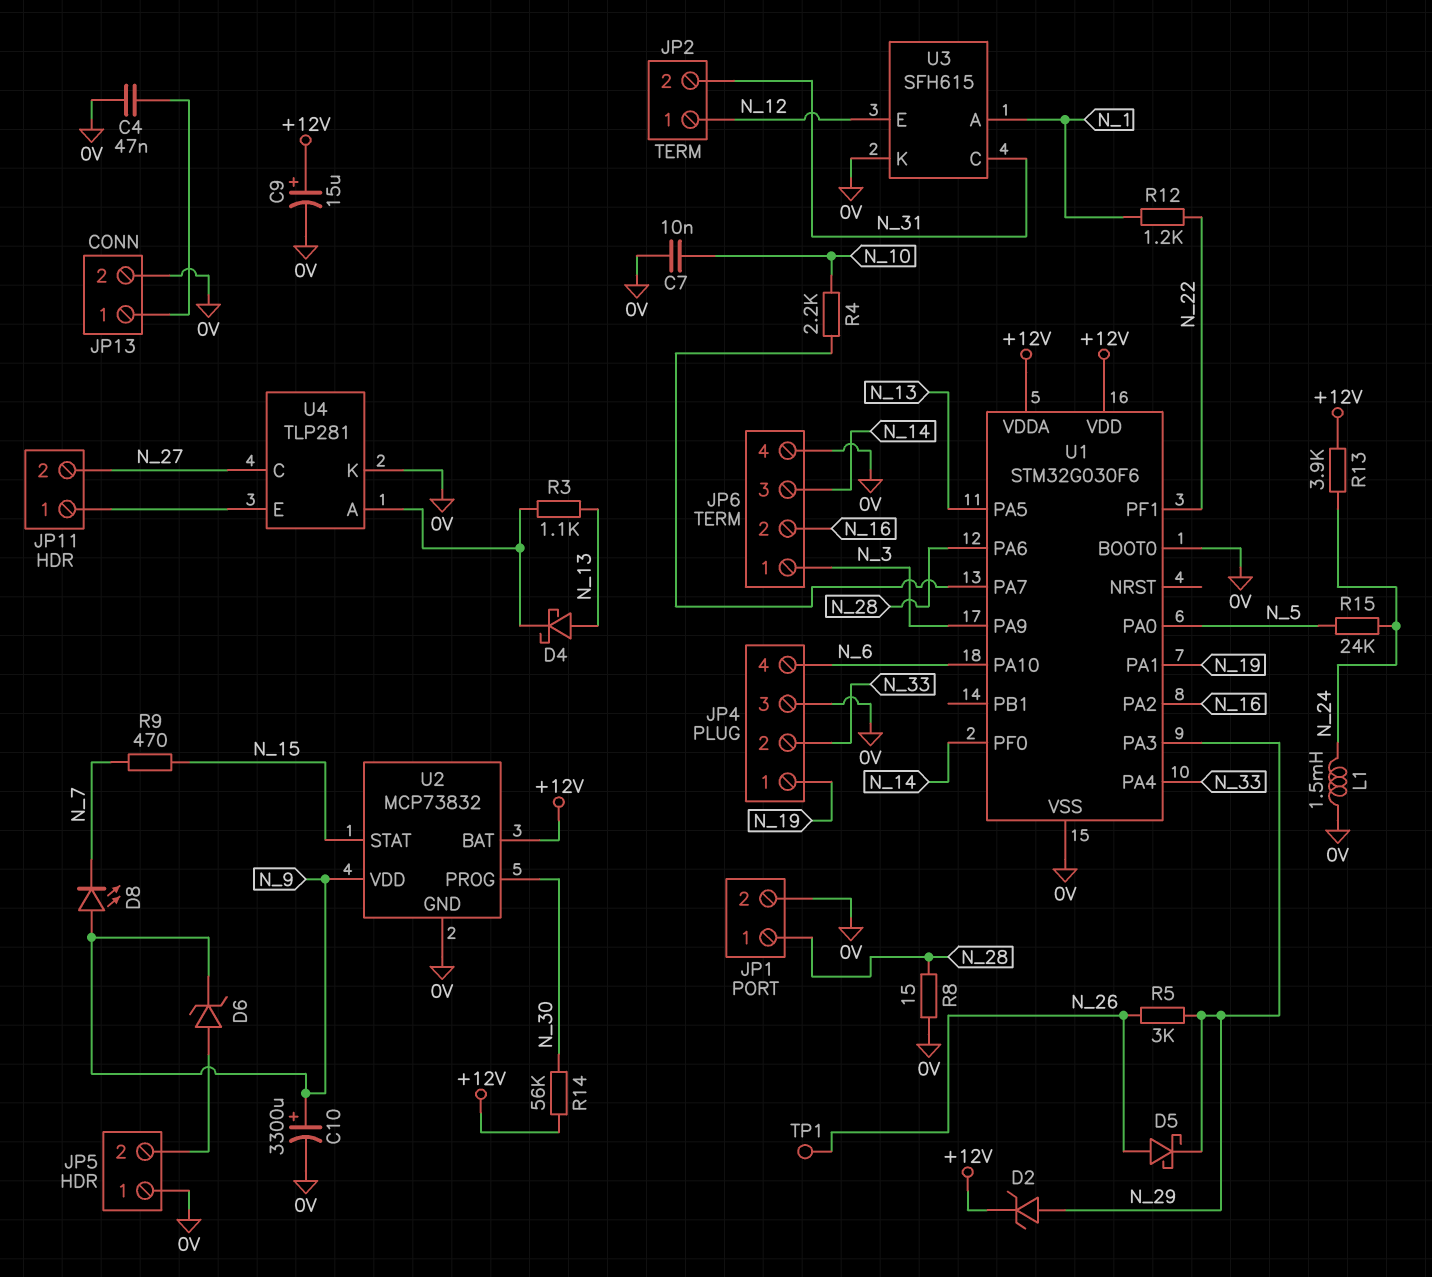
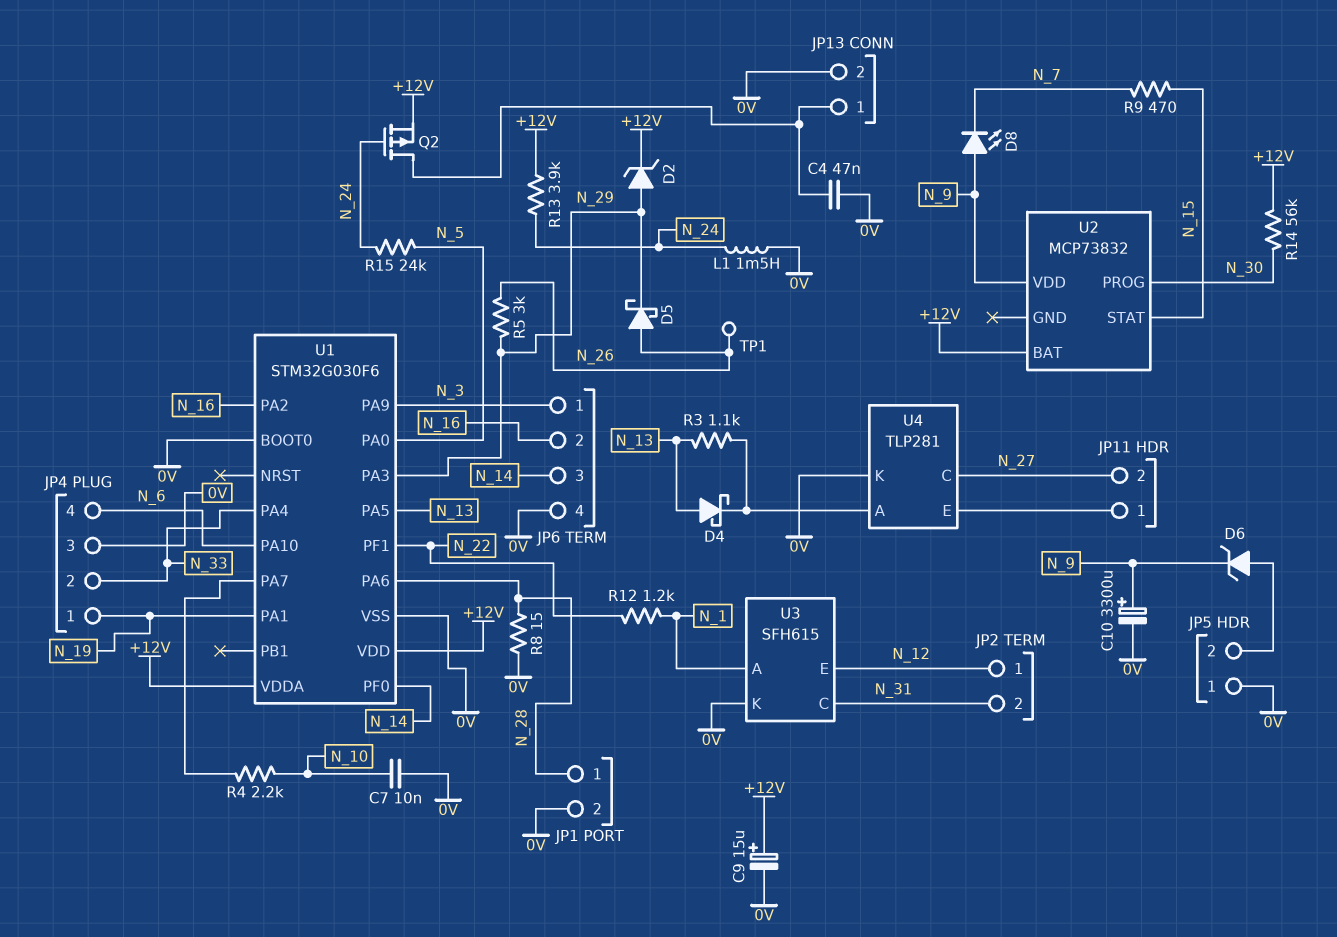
Q2: none -> PMOS (G N_24, D JP13/1, S +12V)
U2 pin GND: 0V -> none

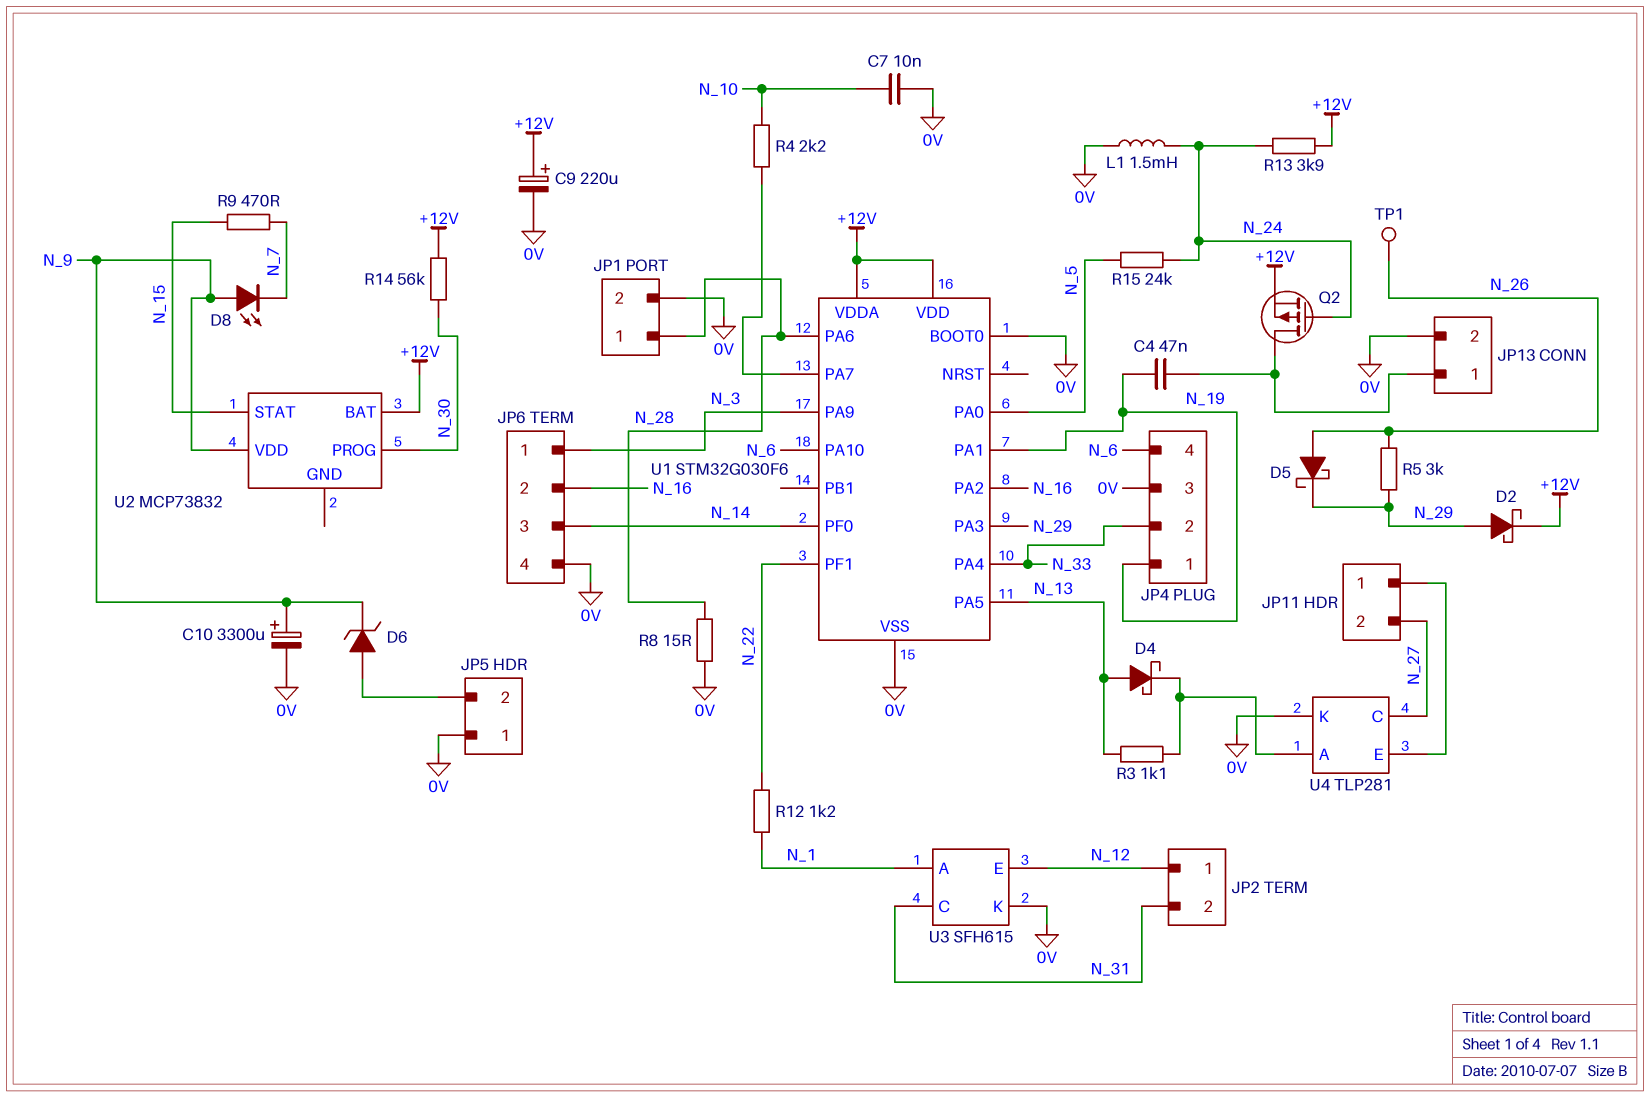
C4: 47nF (0V, JP13/1) -> 47nF (JP13/1, N_19)
C9: 15uF (plus +12V, minus 0V) -> 220uF (plus +12V, minus 0V)
D2: zener (A N_29, K +12V) -> schottky (A N_29, K +12V)

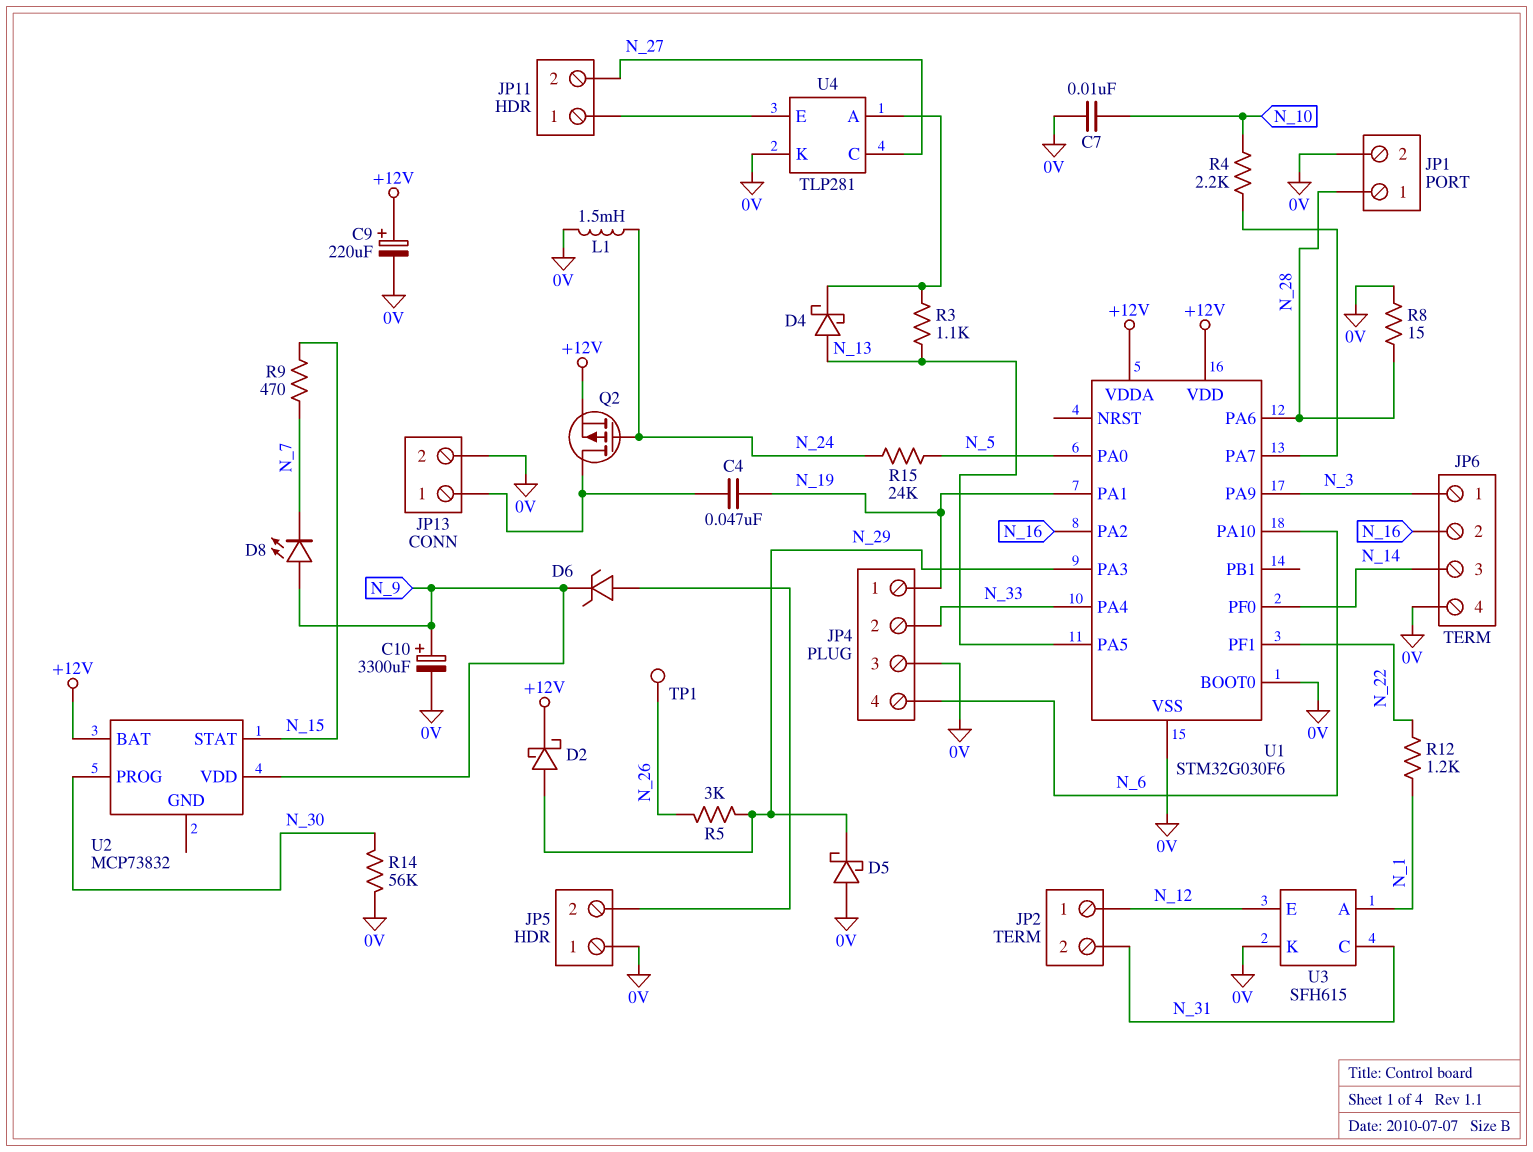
D5: schottky (A N_26, K N_29) -> schottky (A 0V, K N_29)
R13: 3.9k (+12V, N_24) -> none
R14: 56k (+12V, N_30) -> 56k (0V, N_30)

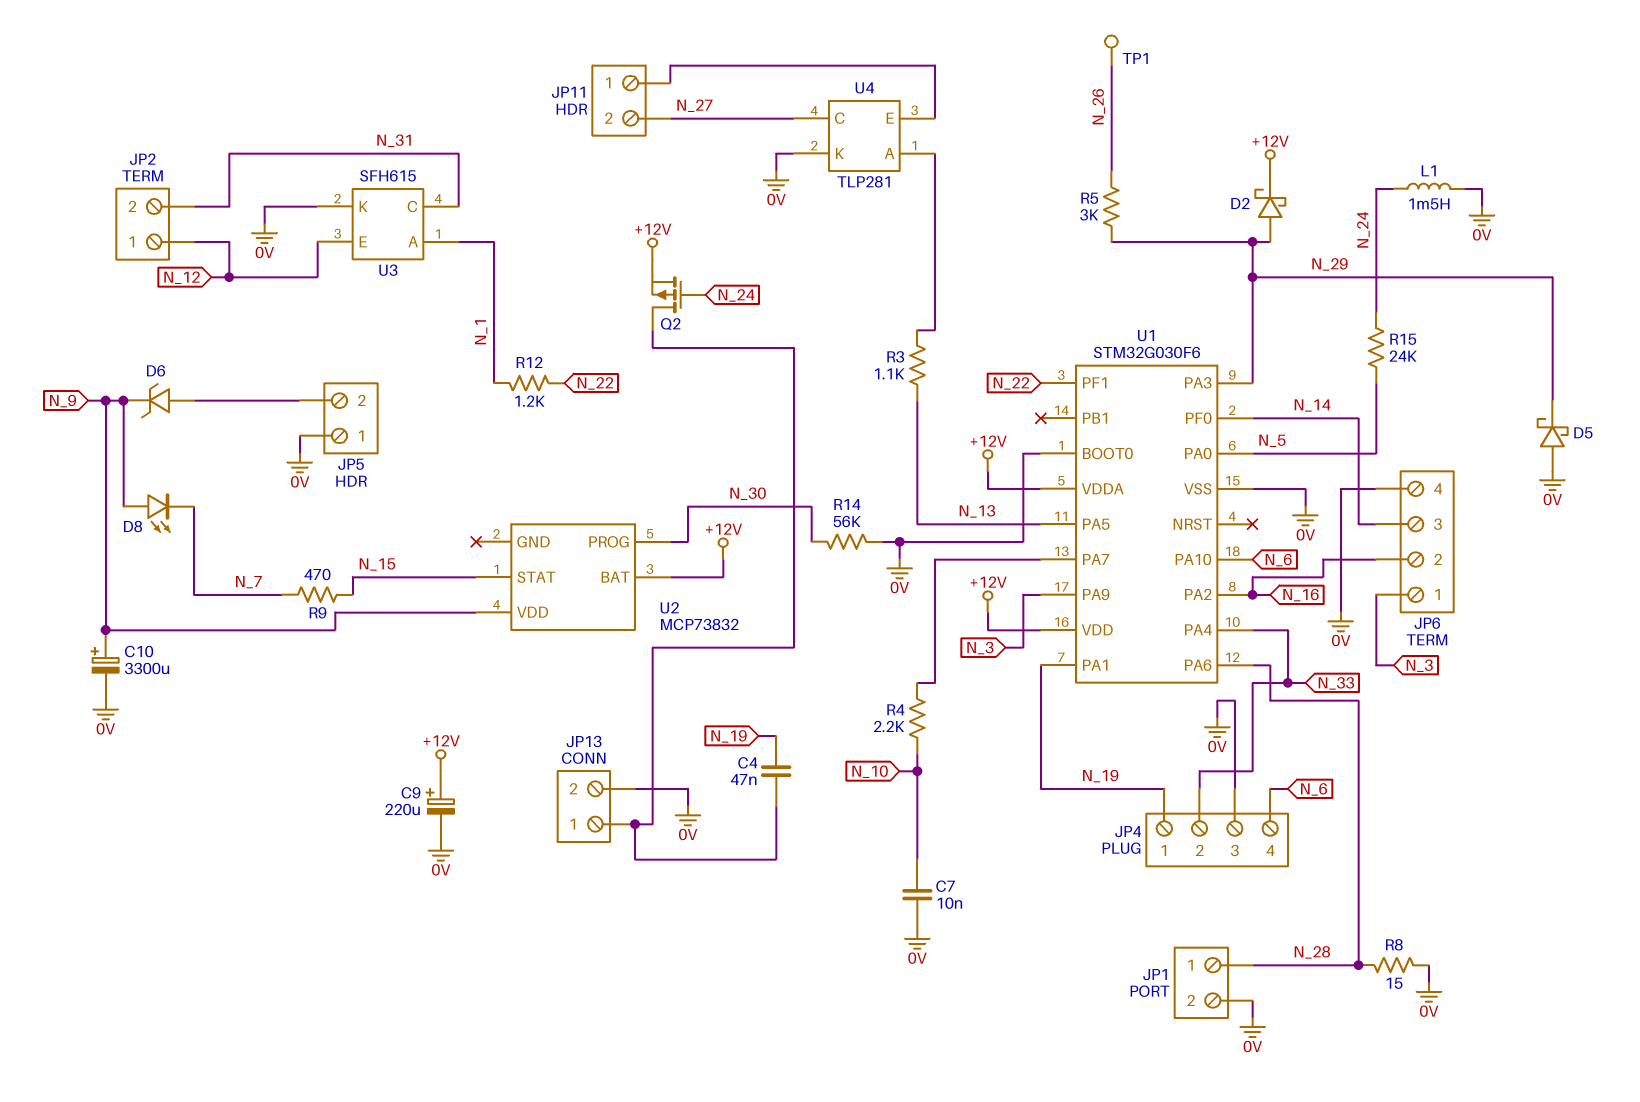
D4: schottky (A N_13, K U4/A) -> none

